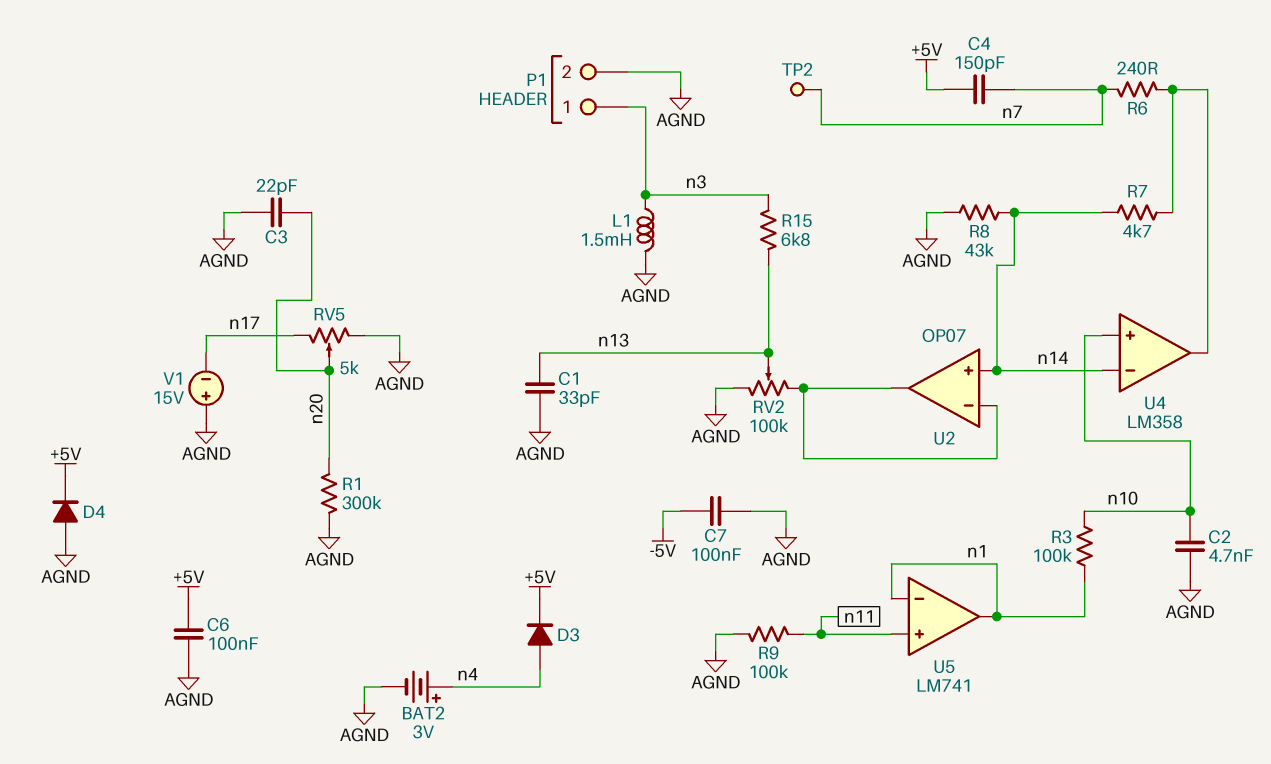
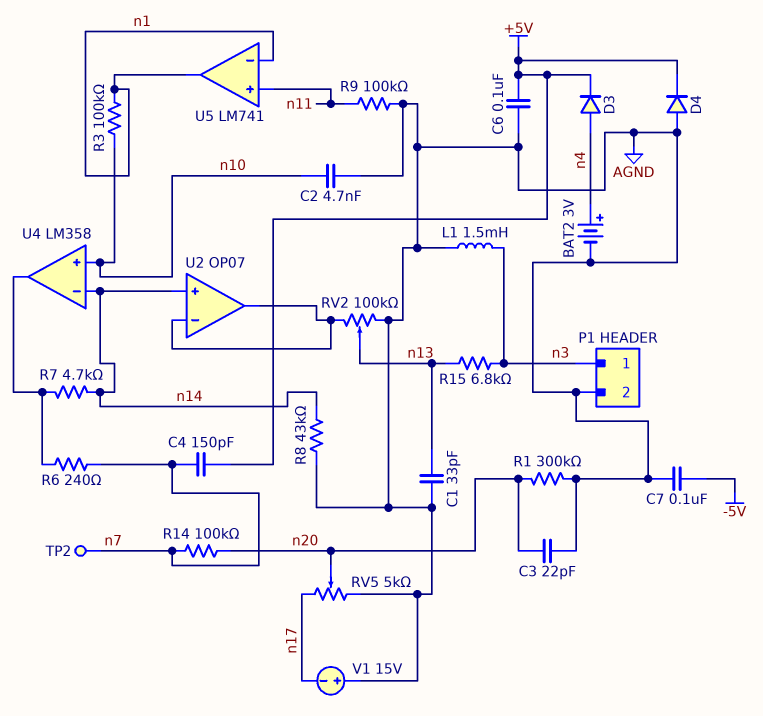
R14: none -> 100k (n7, n20)

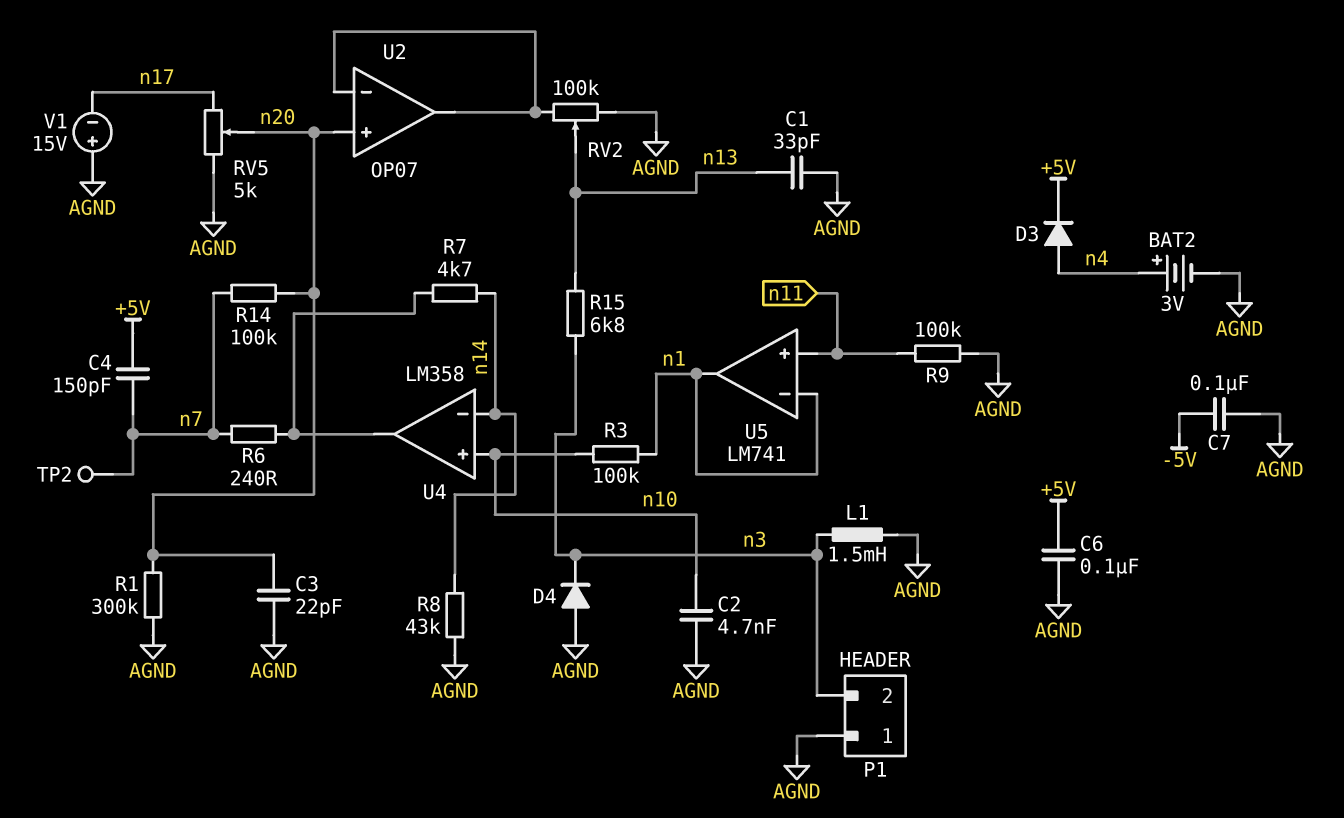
D4: diode (A AGND, K +5V) -> diode (A AGND, K n3)
P1 pin 1: n3 -> AGND
P1 pin 2: AGND -> n3
U2 pin in+: n14 -> n20

